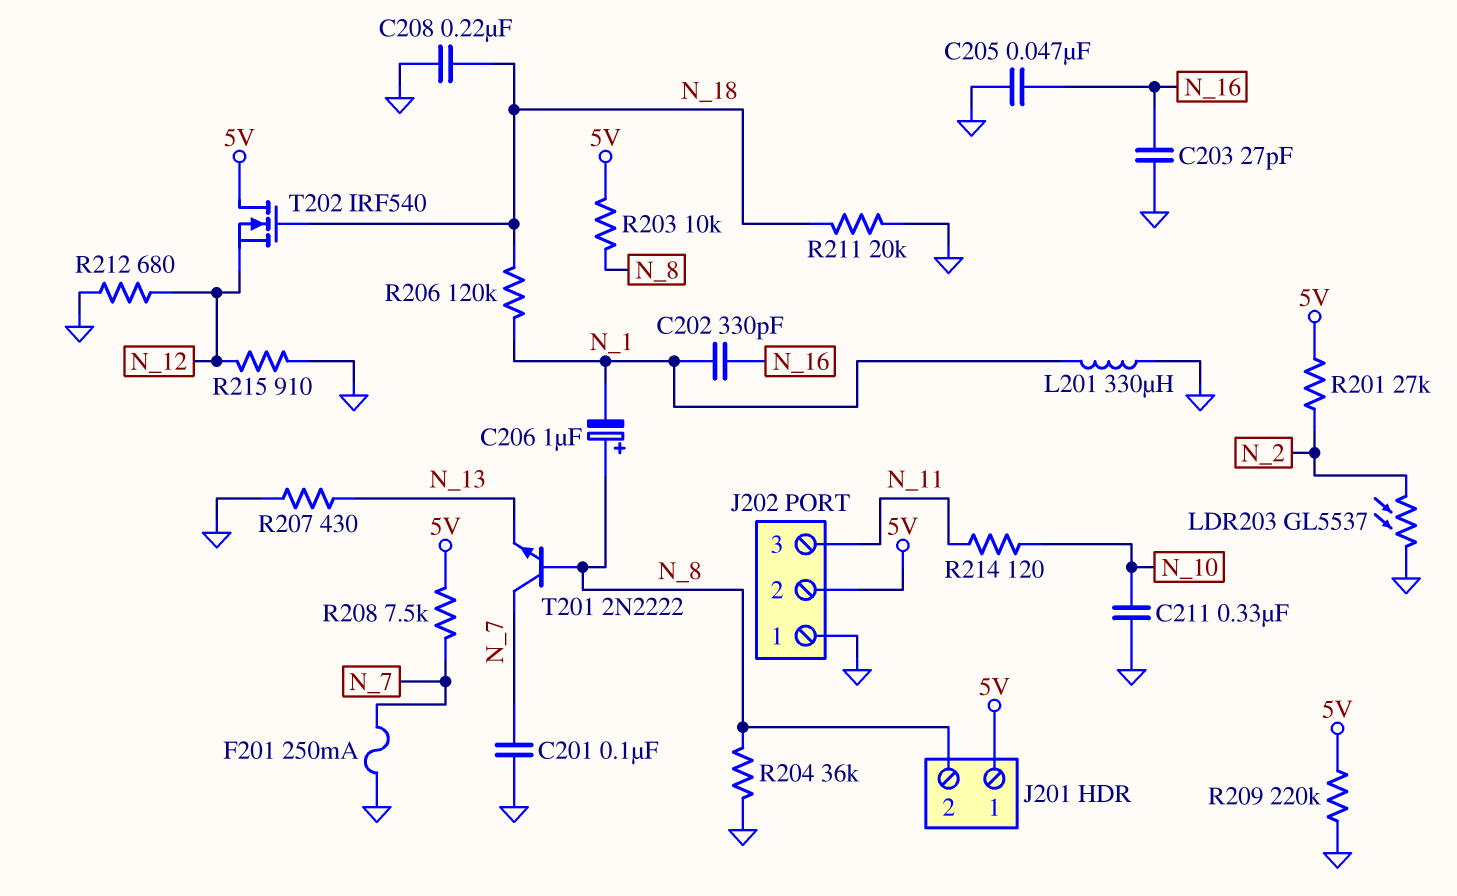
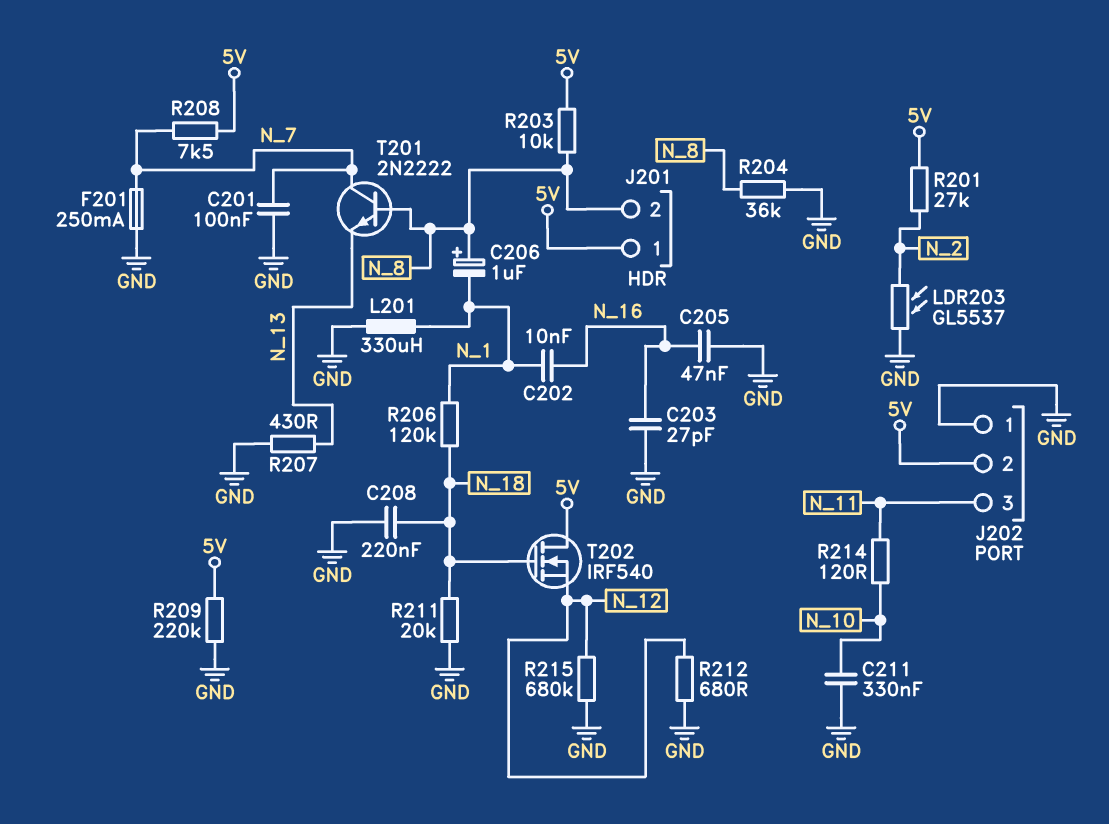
C202: 330pF (N_1, N_16) -> 10nF (N_1, N_16)
R215: 910 (GND, N_12) -> 680k (GND, N_12)

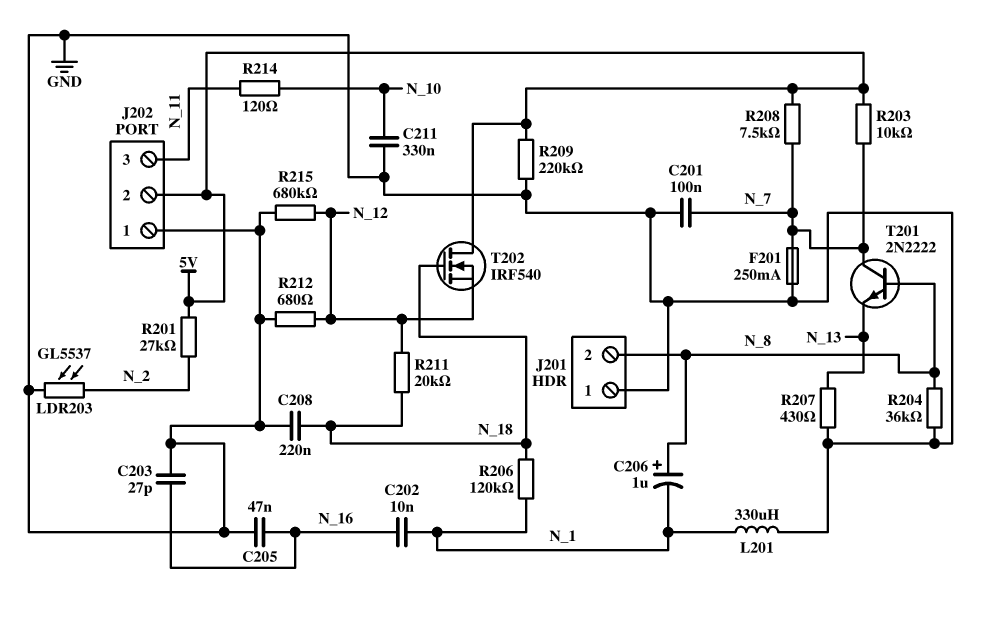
J201 pin 1: 5V -> GND
R203: 10k (5V, N_8) -> 10k (5V, N_7)
R211: 20k (GND, N_18) -> 20k (N_12, N_18)

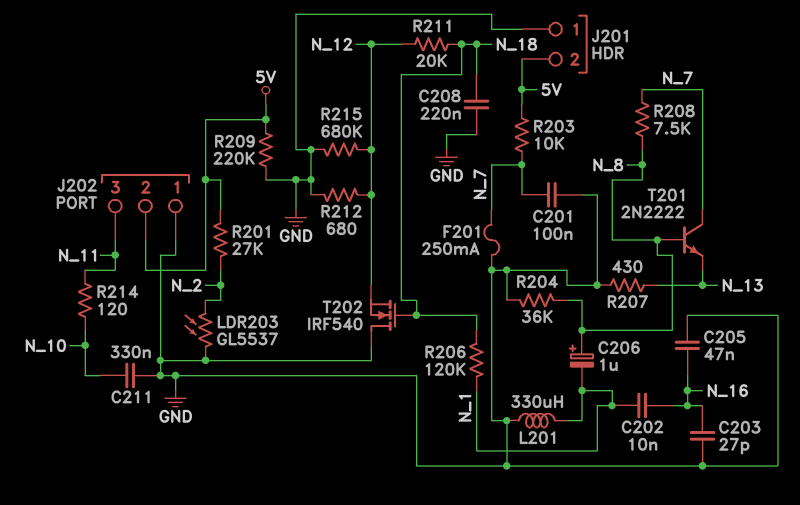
J201 pin 2: N_8 -> 5V
R208: 7.5k (5V, N_7) -> 7.5k (N_7, N_8)
T202: NMOS IRF540 (G N_18, D 5V, S N_12) -> NMOS IRF540 (G N_18, D GND, S N_12)

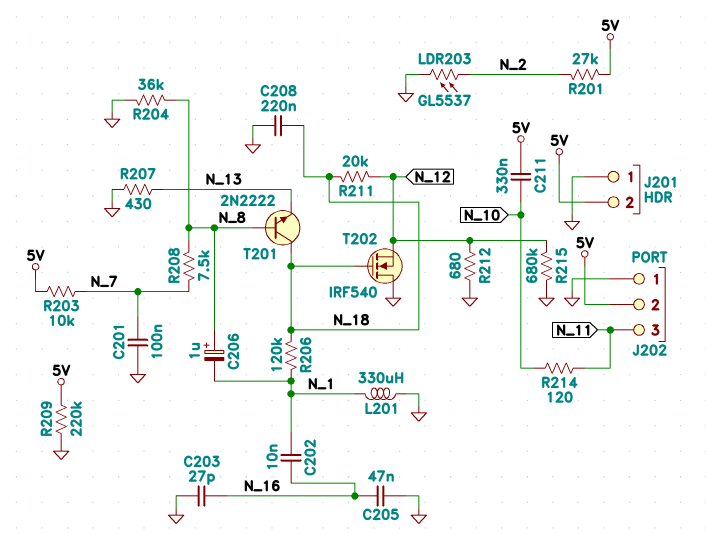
C211: 330nF (GND, N_10) -> 330nF (5V, N_10)
F201: 250mA (GND, N_7) -> none
T201: NPN 2N2222 (B N_8, C N_7, E N_13) -> NPN 2N2222 (B N_8, C N_18, E N_13)

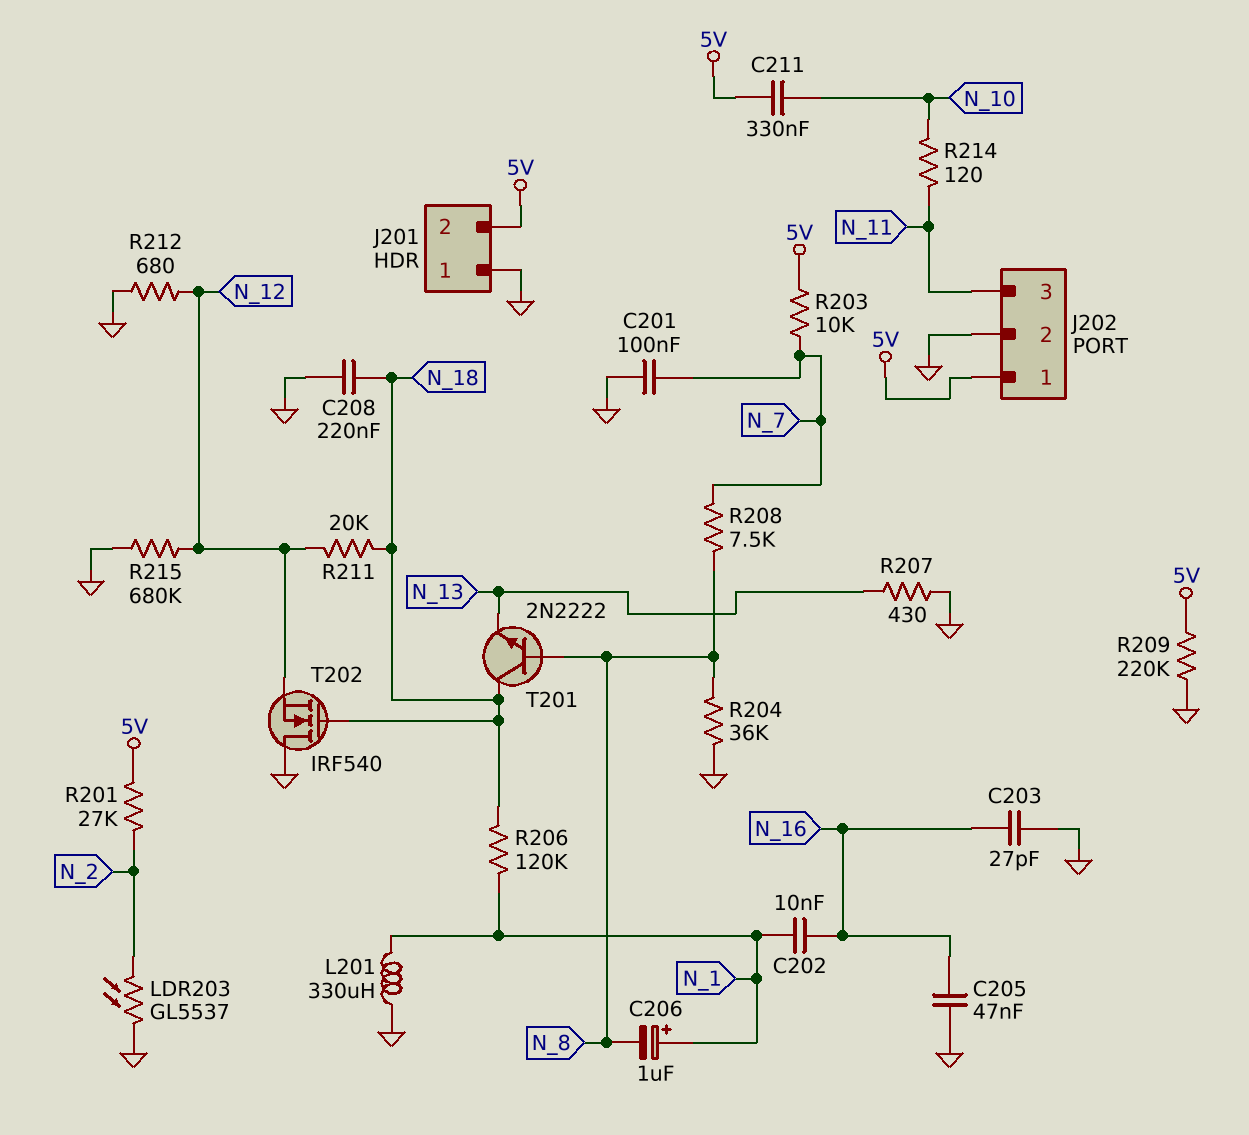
C206: 1uF (plus N_8, minus N_1) -> 1uF (plus N_1, minus N_8)
J202 pin 1: GND -> 5V
J202 pin 2: 5V -> GND

